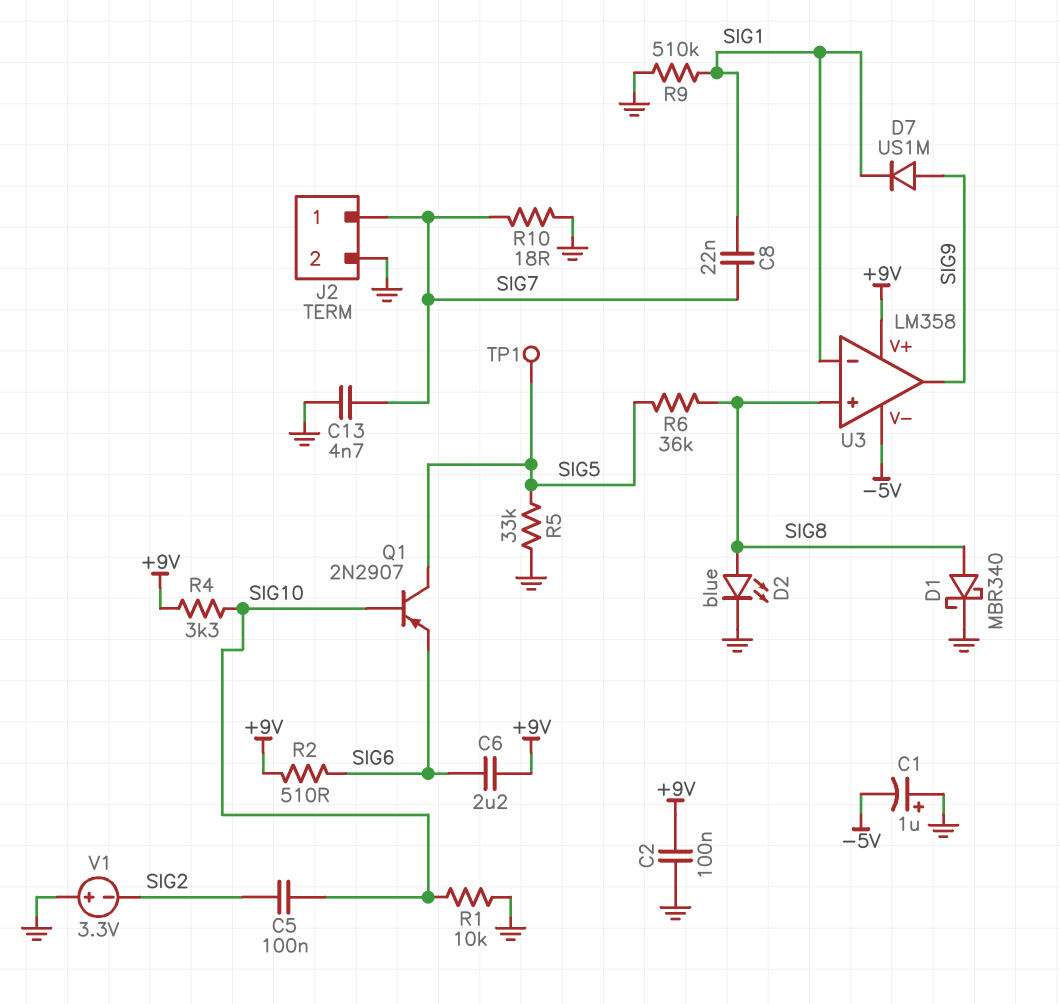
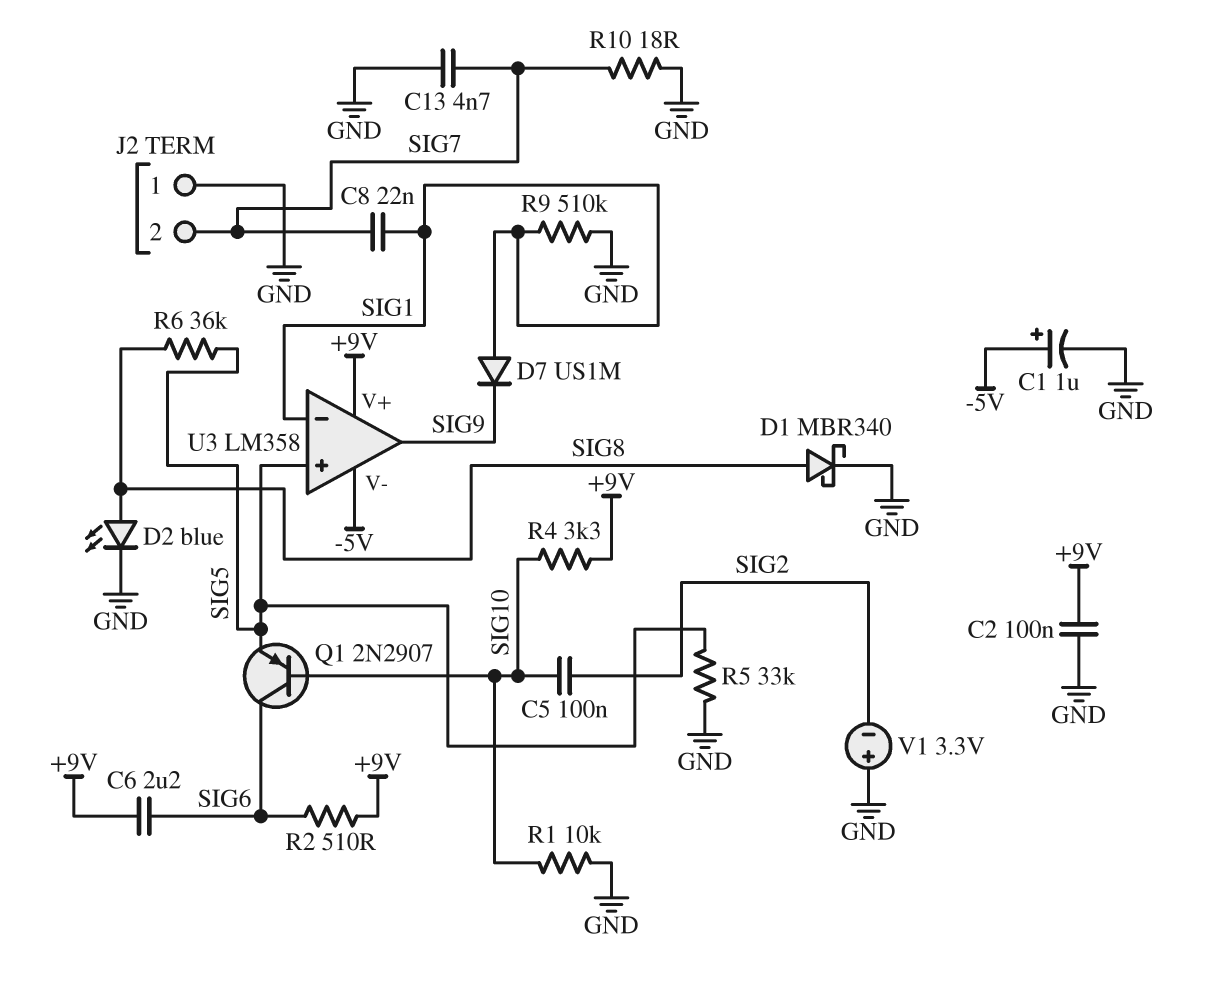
C1: 1uF (plus GND, minus -5V) -> 1uF (plus -5V, minus GND)
D7: diode US1M (A SIG9, K SIG1) -> diode US1M (A SIG1, K SIG9)
J2 pin 1: SIG7 -> GND
J2 pin 2: GND -> SIG7
Q1: PNP 2N2907 (B SIG10, C SIG5, E SIG6) -> PNP 2N2907 (B SIG10, C SIG6, E SIG5)
TP1: test point (SIG5) -> none
U3 pin in+: SIG8 -> SIG5

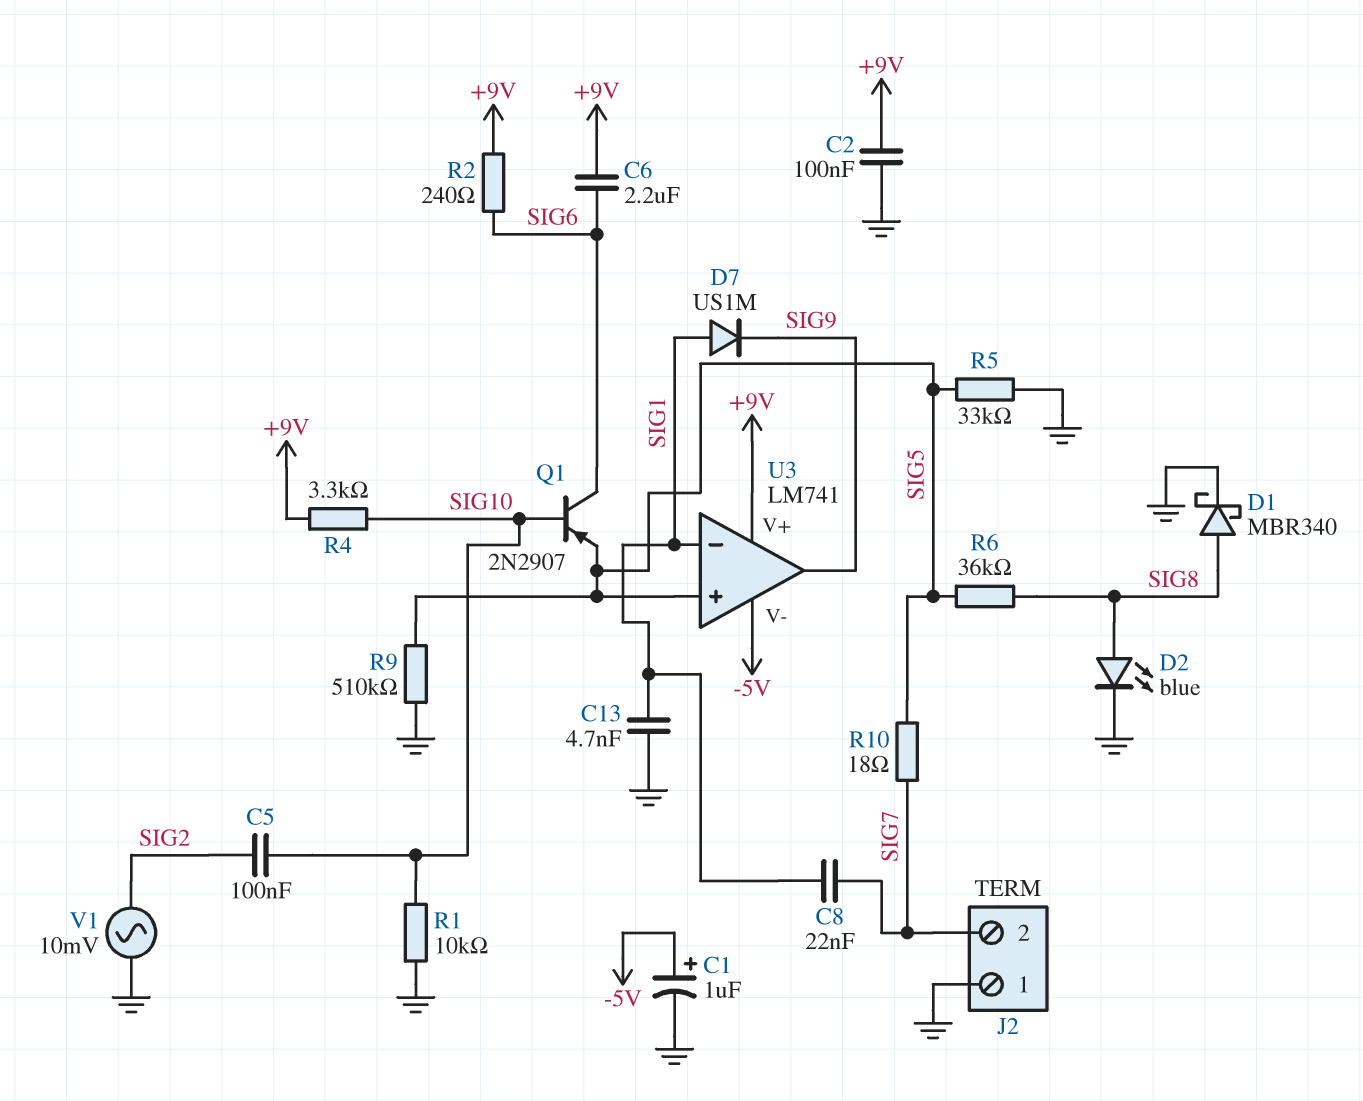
C13: 4.7nF (GND, SIG7) -> 4.7nF (GND, SIG1)
R2: 510 (+9V, SIG6) -> 240 (+9V, SIG6)
R9: 510k (GND, SIG1) -> 510k (GND, SIG5)
R10: 18 (GND, SIG7) -> 18 (SIG5, SIG7)
U3: LM358 -> LM741
V1: 3.3V (plus GND, minus SIG2) -> AC 10mV (GND, SIG2)

